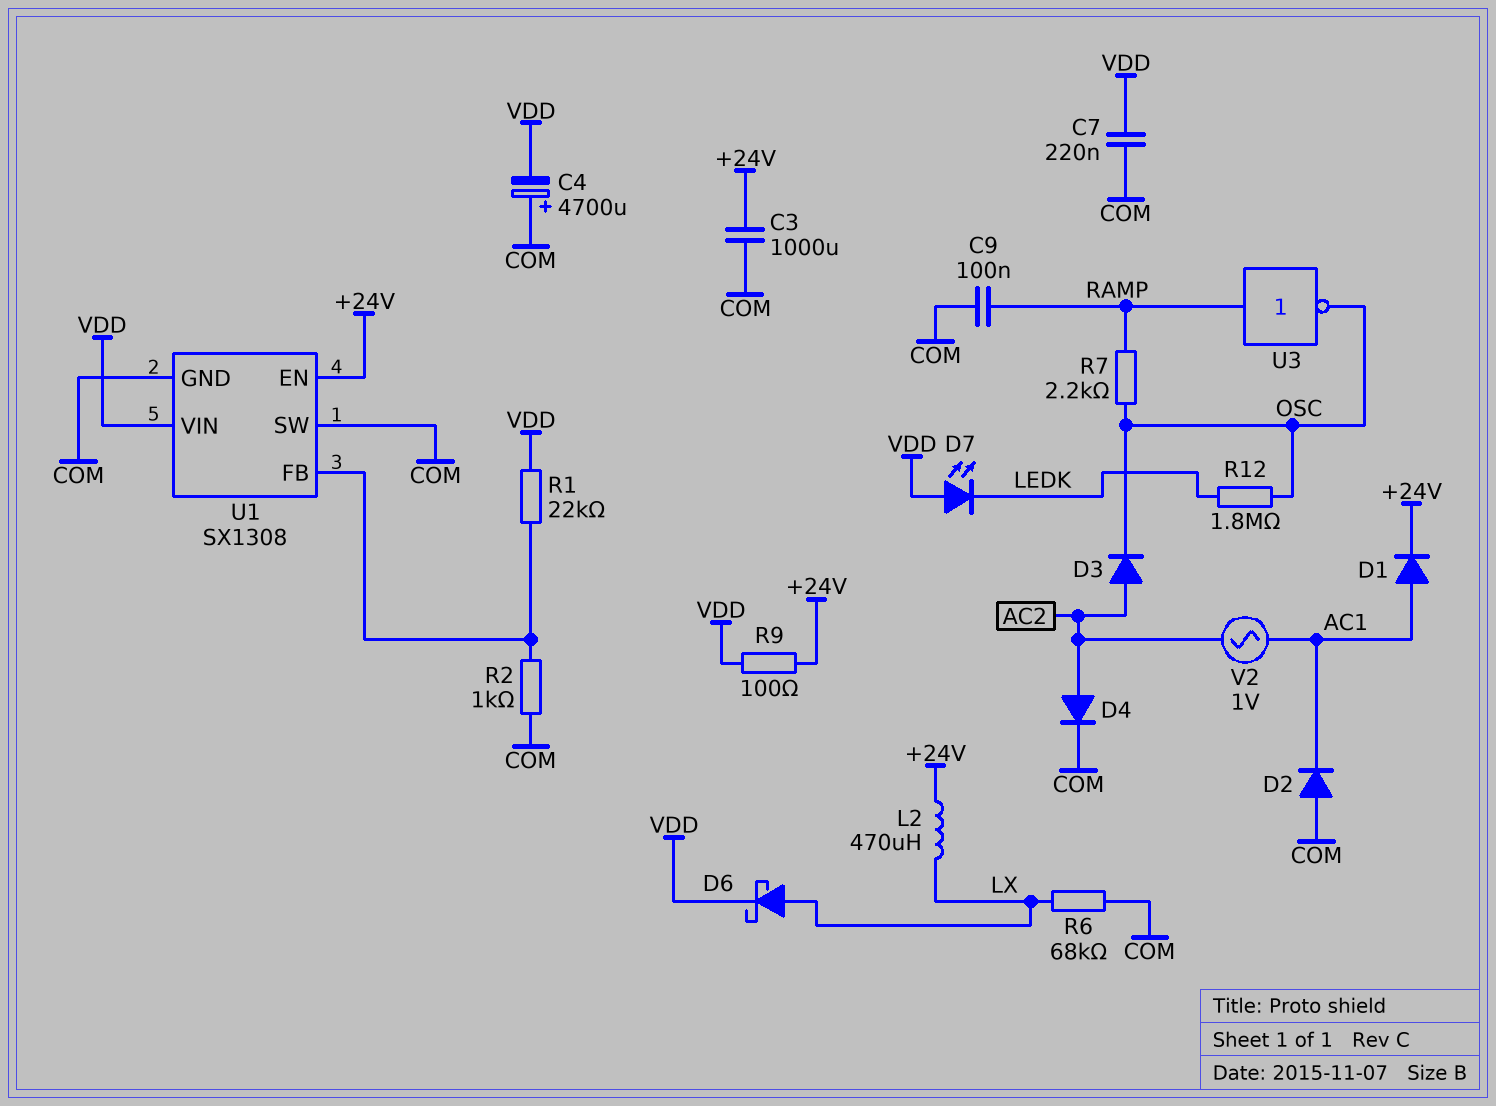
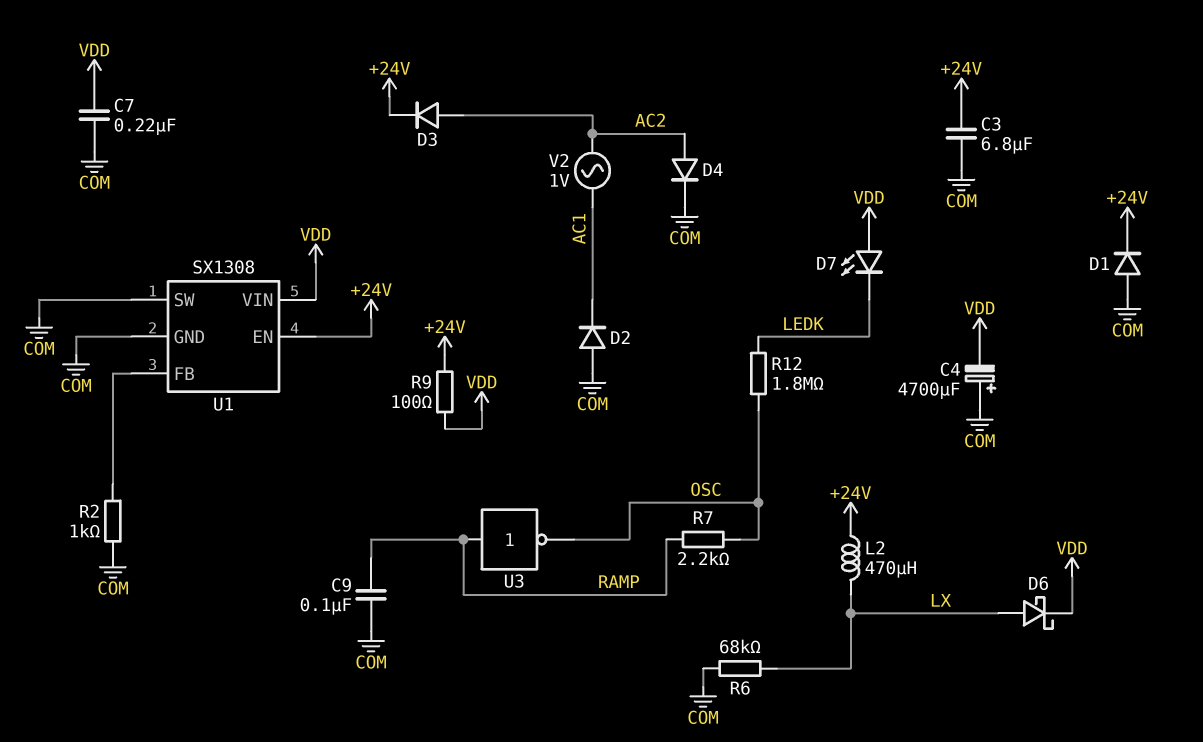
C3: 1000uF (+24V, COM) -> 6.8uF (+24V, COM)
D1: diode (A AC1, K +24V) -> diode (A COM, K +24V)
D3: diode (A AC2, K OSC) -> diode (A AC2, K +24V)
R1: 22k (U1/FB, VDD) -> none

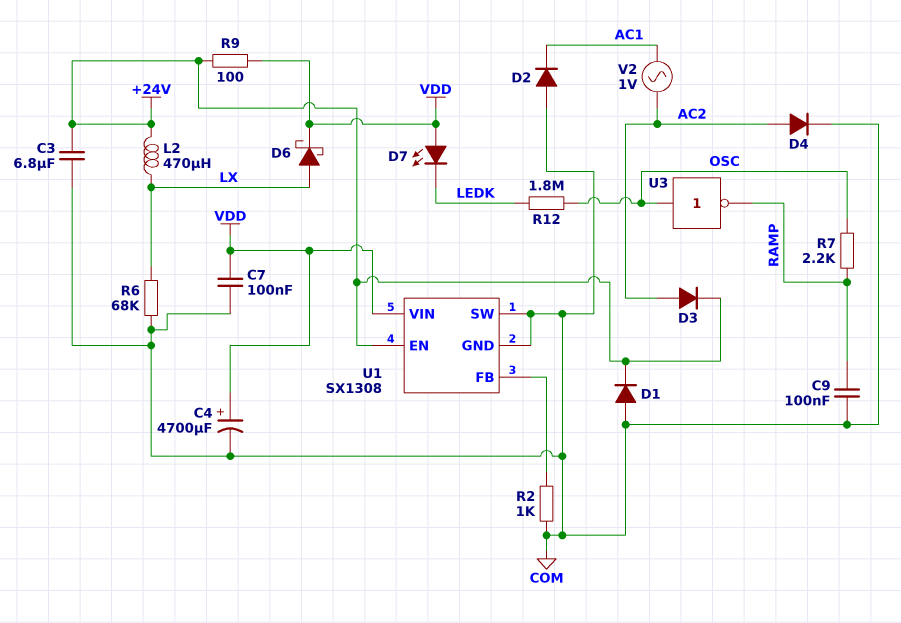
C4: 4700uF (plus COM, minus VDD) -> 4700uF (plus VDD, minus COM)
C7: 220nF (COM, VDD) -> 100nF (COM, VDD)
U3: NOT (in RAMP, out OSC) -> NOT (in OSC, out RAMP)

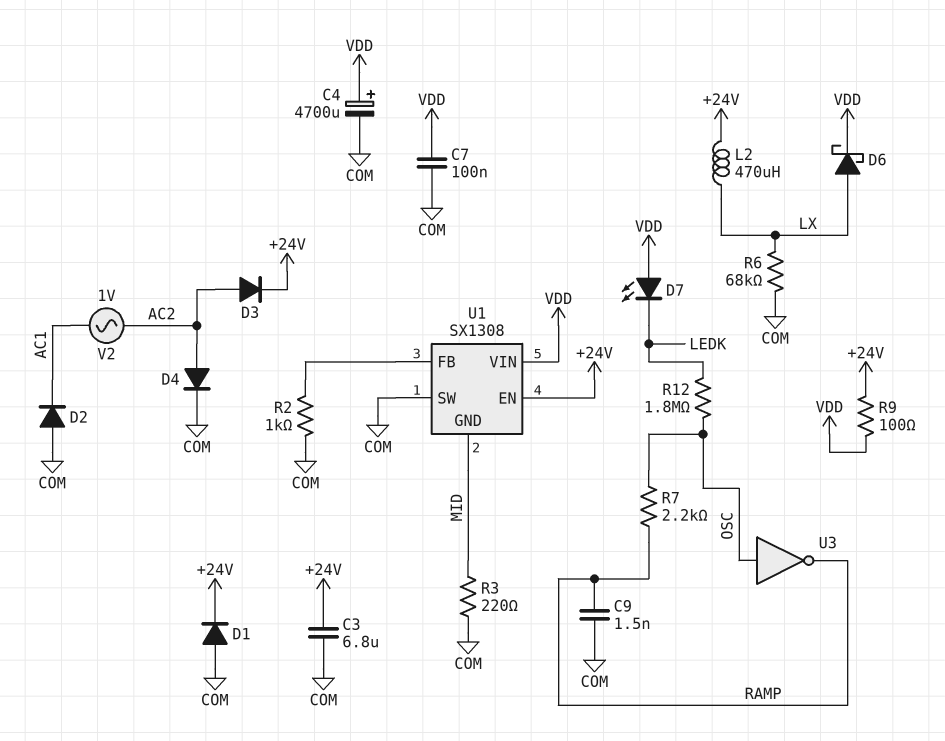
C9: 100nF (COM, RAMP) -> 1.5nF (COM, RAMP)
R3: none -> 220 (COM, MID)
U1 pin GND: COM -> MID

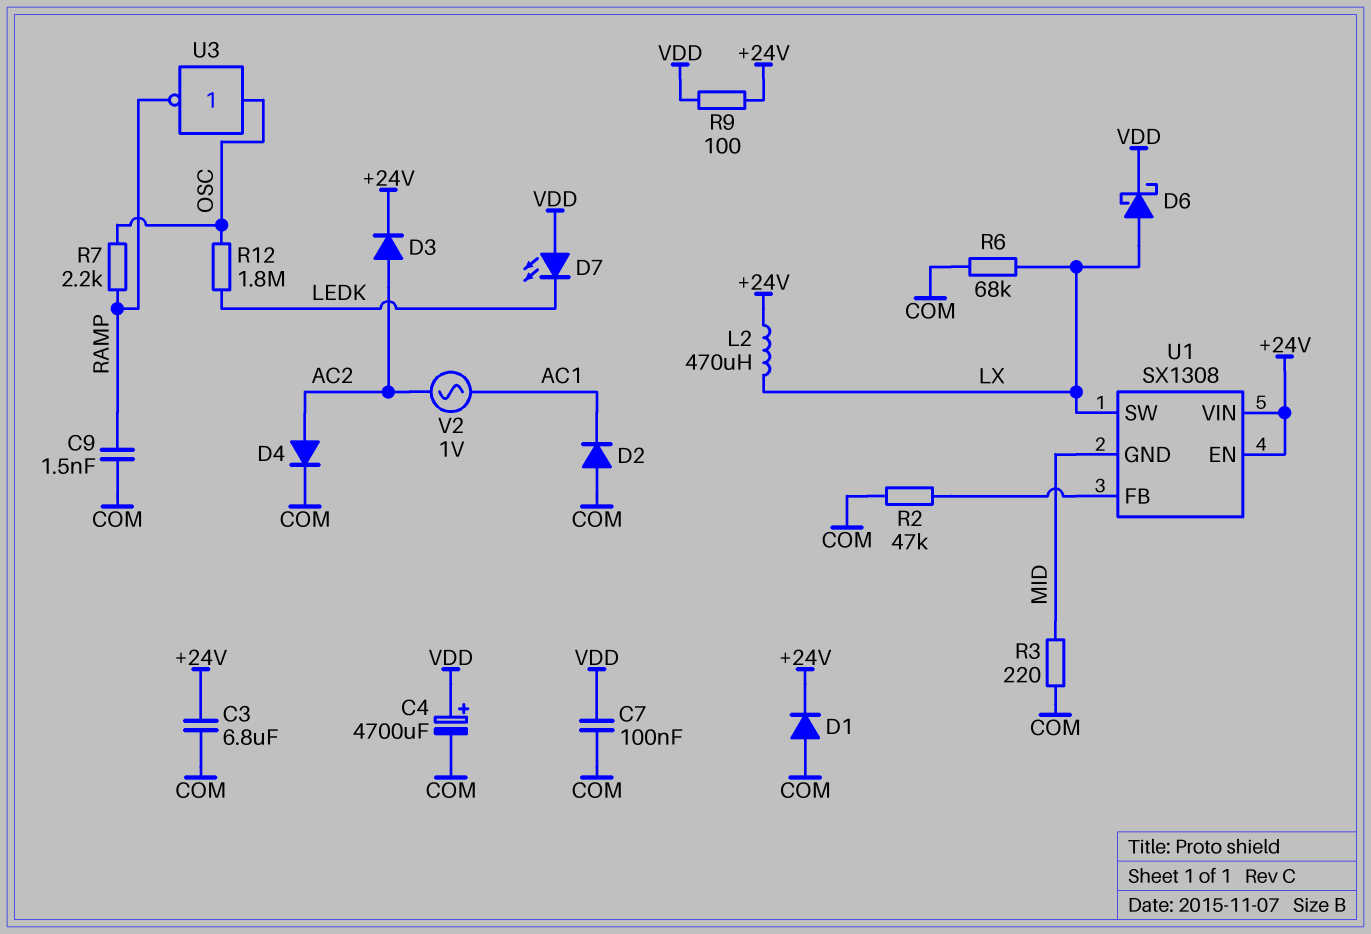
R2: 1k (COM, U1/FB) -> 47k (COM, U1/FB)
U1 pin SW: COM -> LX
U1 pin VIN: VDD -> +24V

